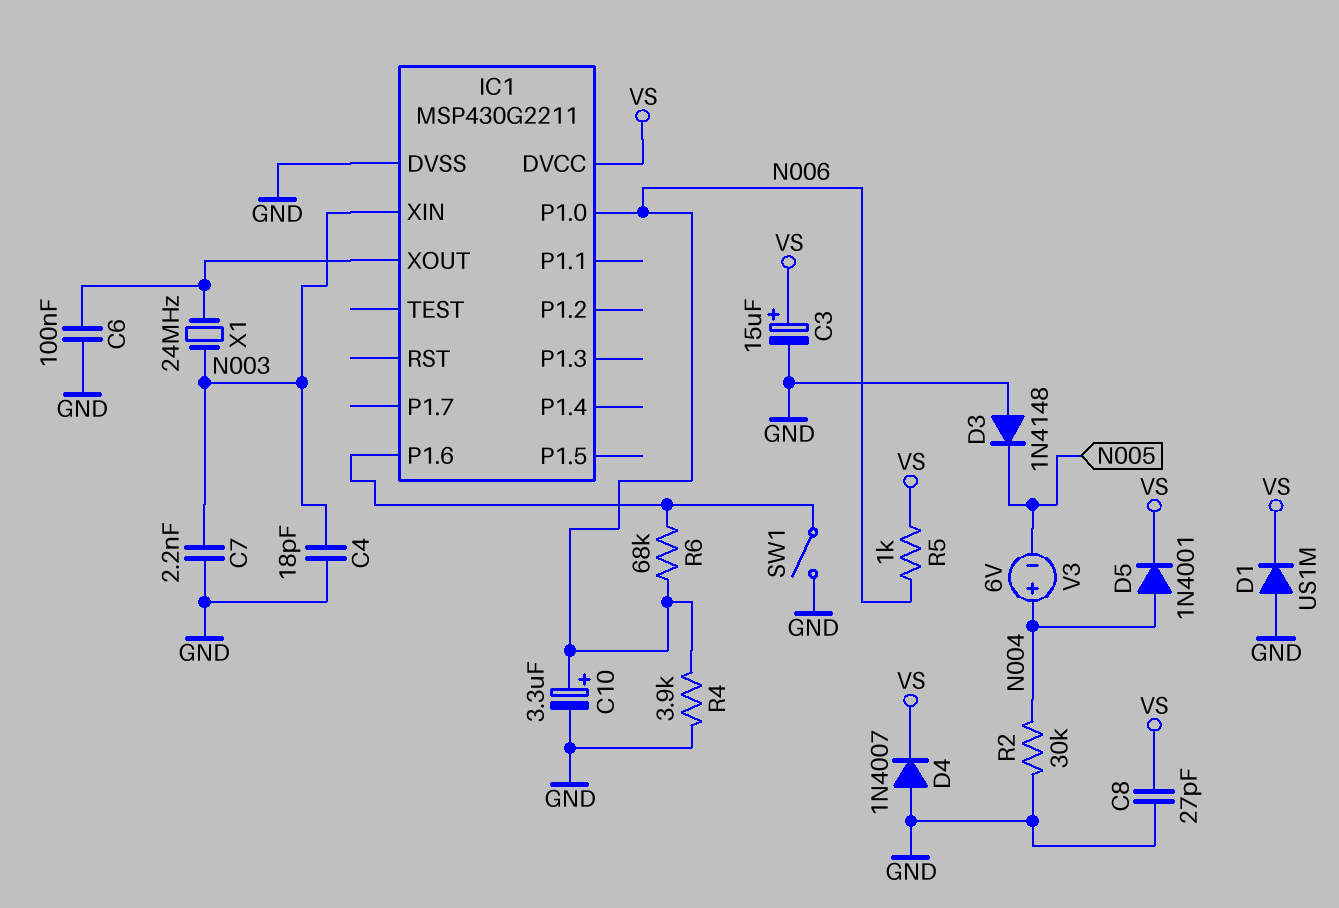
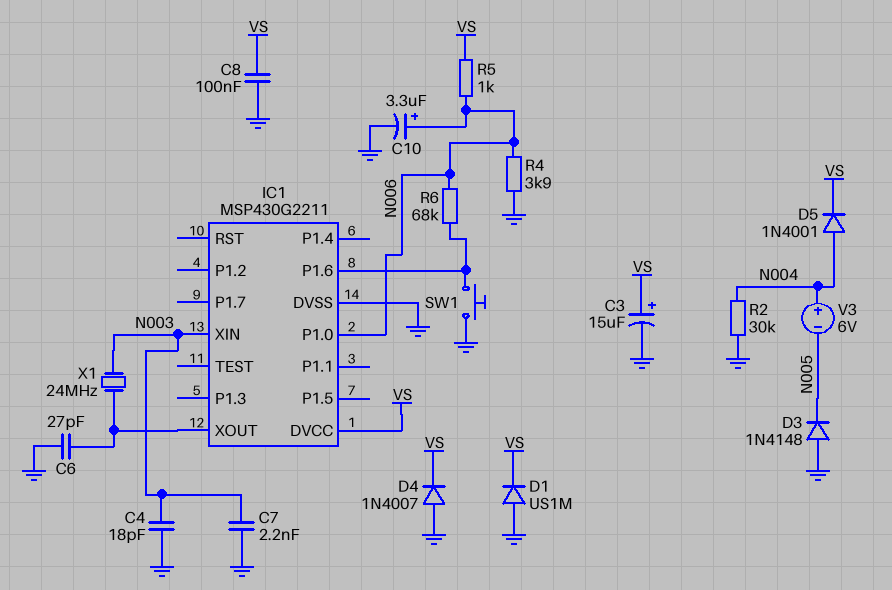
C6: 100nF (GND, IC1/XOUT) -> 27pF (GND, IC1/XOUT)
C8: 27pF (GND, VS) -> 100nF (GND, VS)
SW1: switch (GND, IC1/P1.6) -> button (GND, IC1/P1.6)

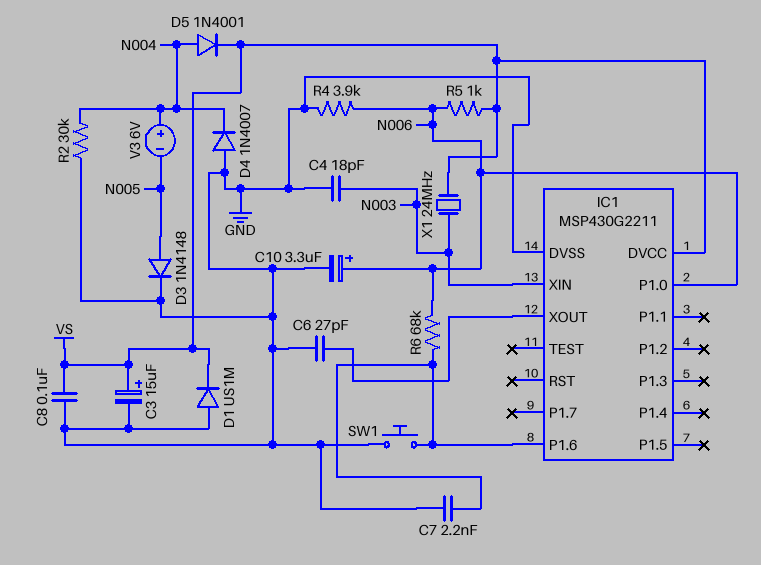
C7: 2.2nF (GND, N003) -> 2.2nF (GND, IC1/P1.6)
D3: diode 1N4148 (A GND, K N005) -> diode 1N4148 (A N005, K GND)
D4: diode 1N4007 (A GND, K VS) -> diode 1N4007 (A GND, K N004)
X1: 24MHz (IC1/XOUT, N003) -> 24MHz (N003, VS)

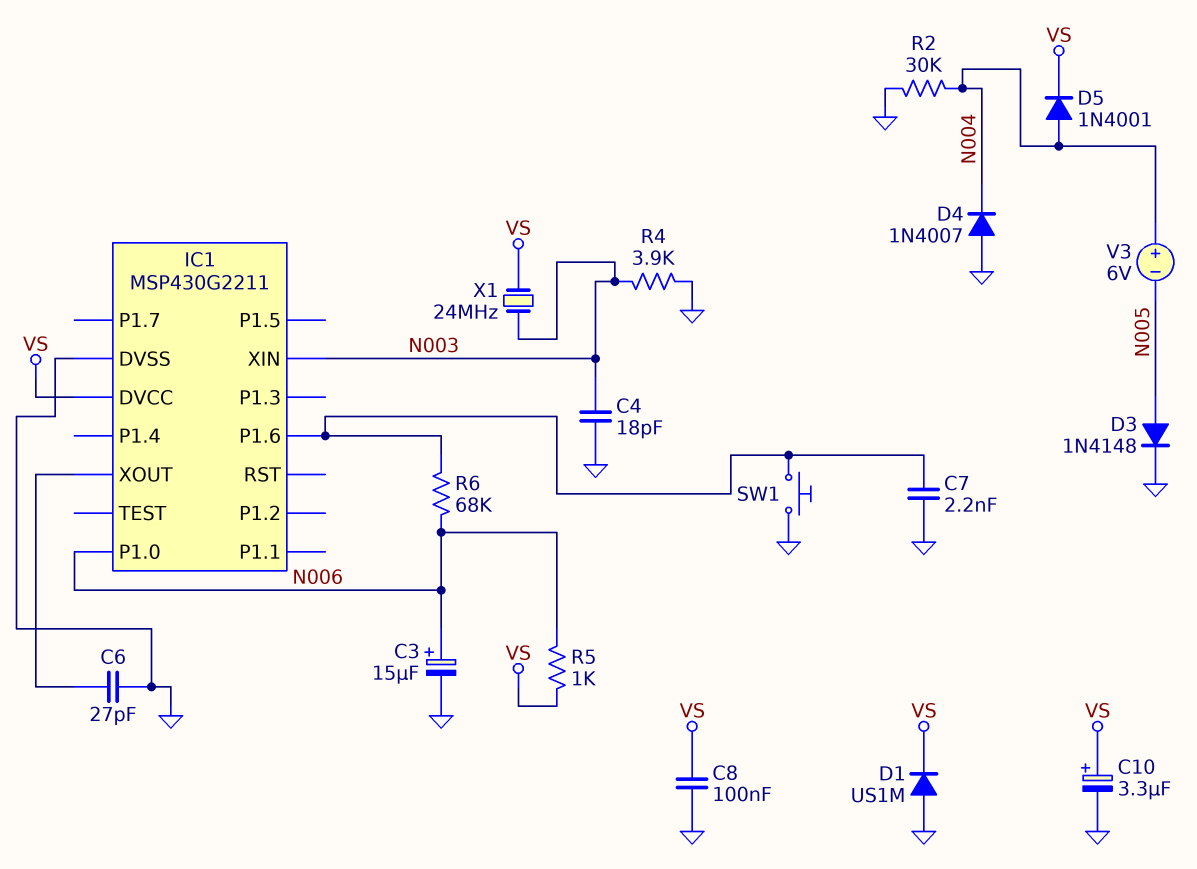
C3: 15uF (plus VS, minus GND) -> 15uF (plus N006, minus GND)
C10: 3.3uF (plus N006, minus GND) -> 3.3uF (plus VS, minus GND)
R4: 3.9k (GND, N006) -> 3.9k (GND, N003)

